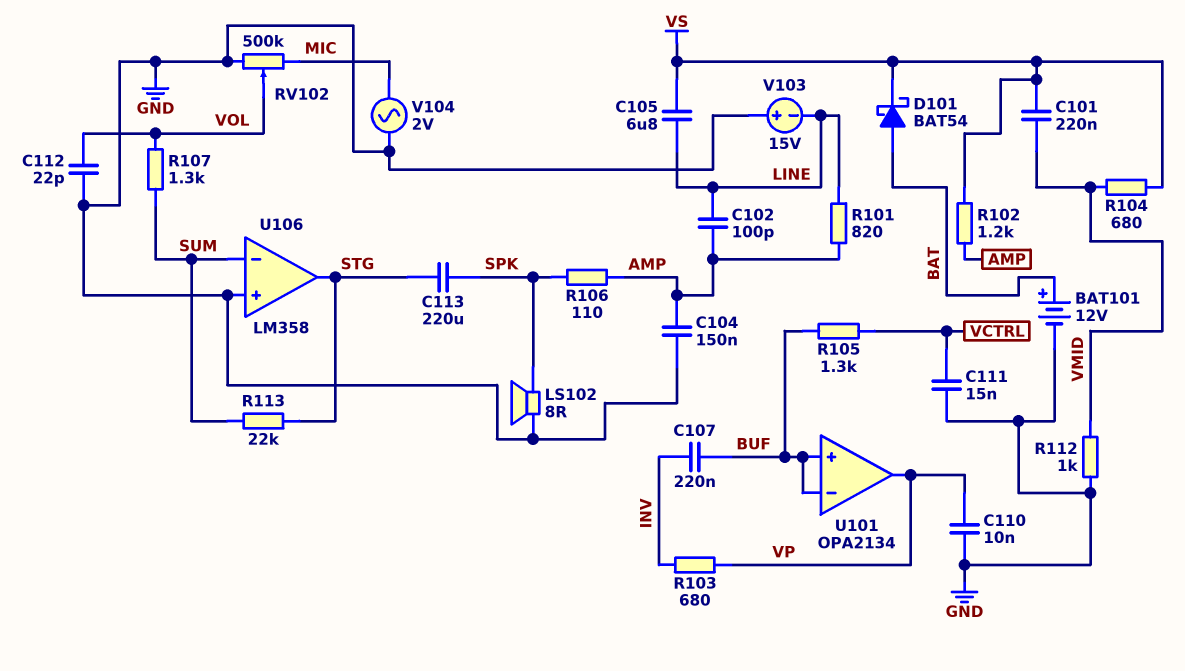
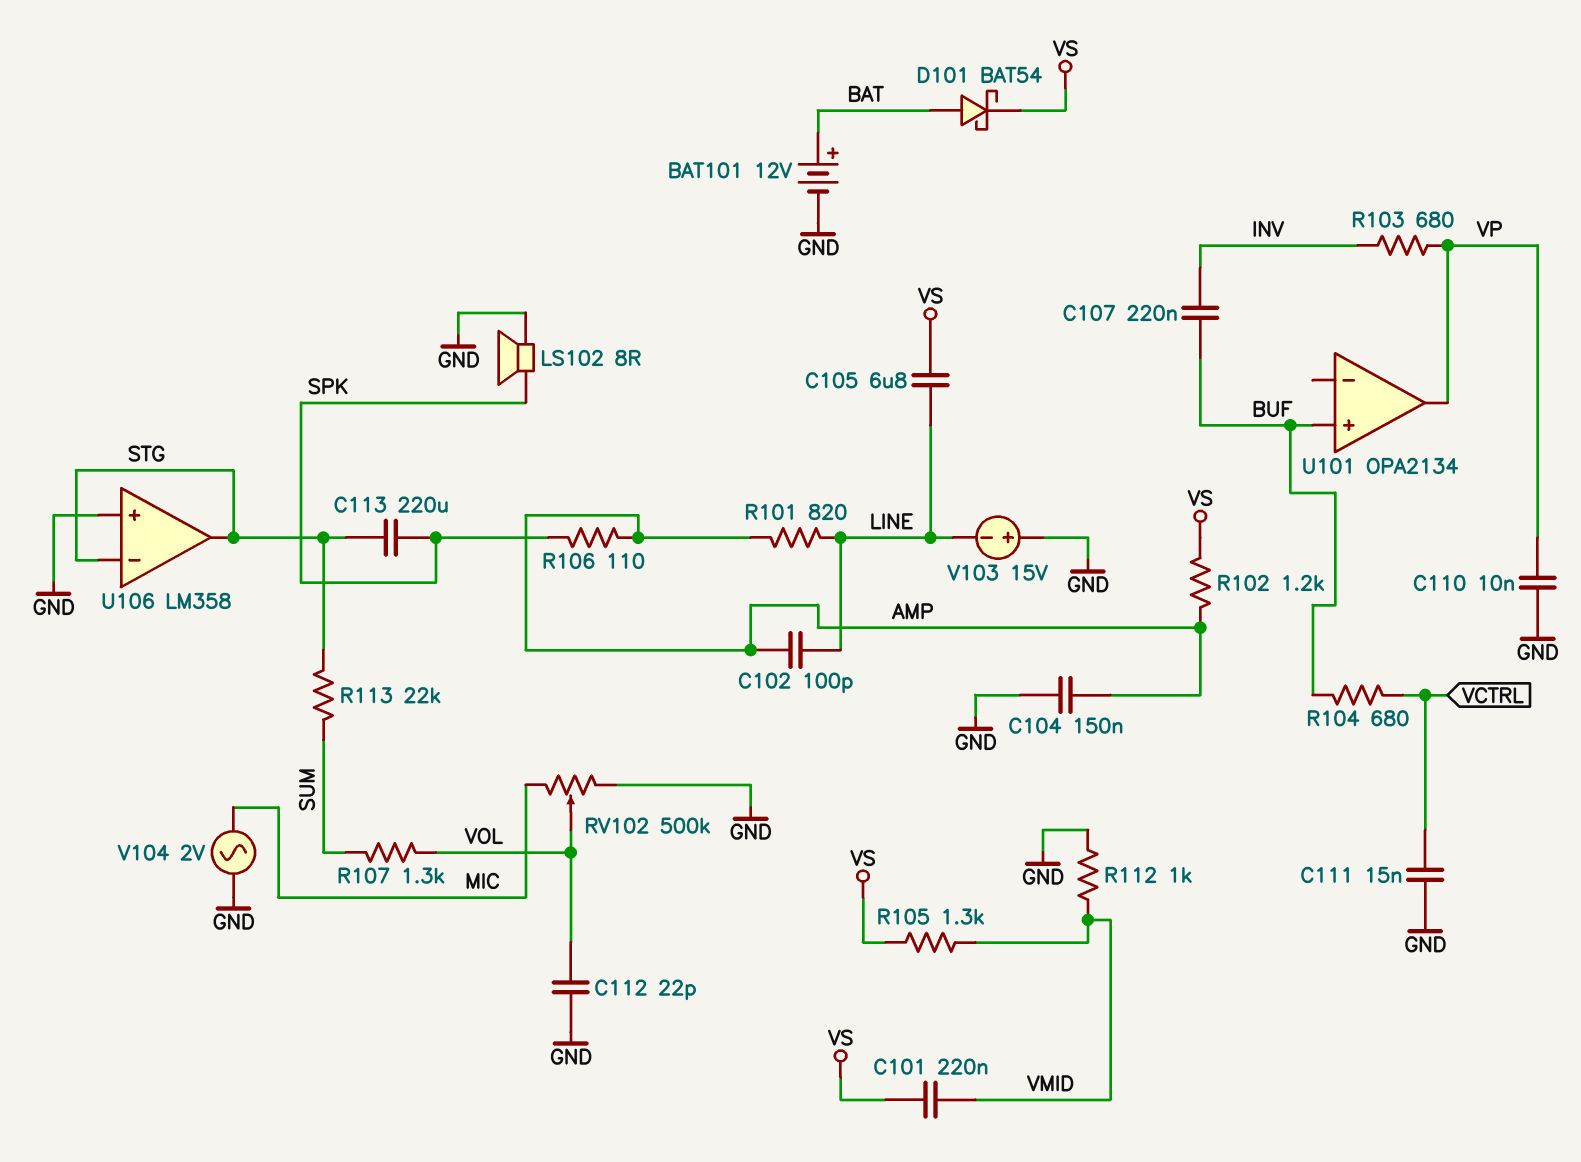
R104: 680 (VMID, VS) -> 680 (BUF, VCTRL)
R105: 1.3k (BUF, VCTRL) -> 1.3k (VMID, VS)
U101 pin in-: BUF -> none
U106 pin in-: SUM -> STG

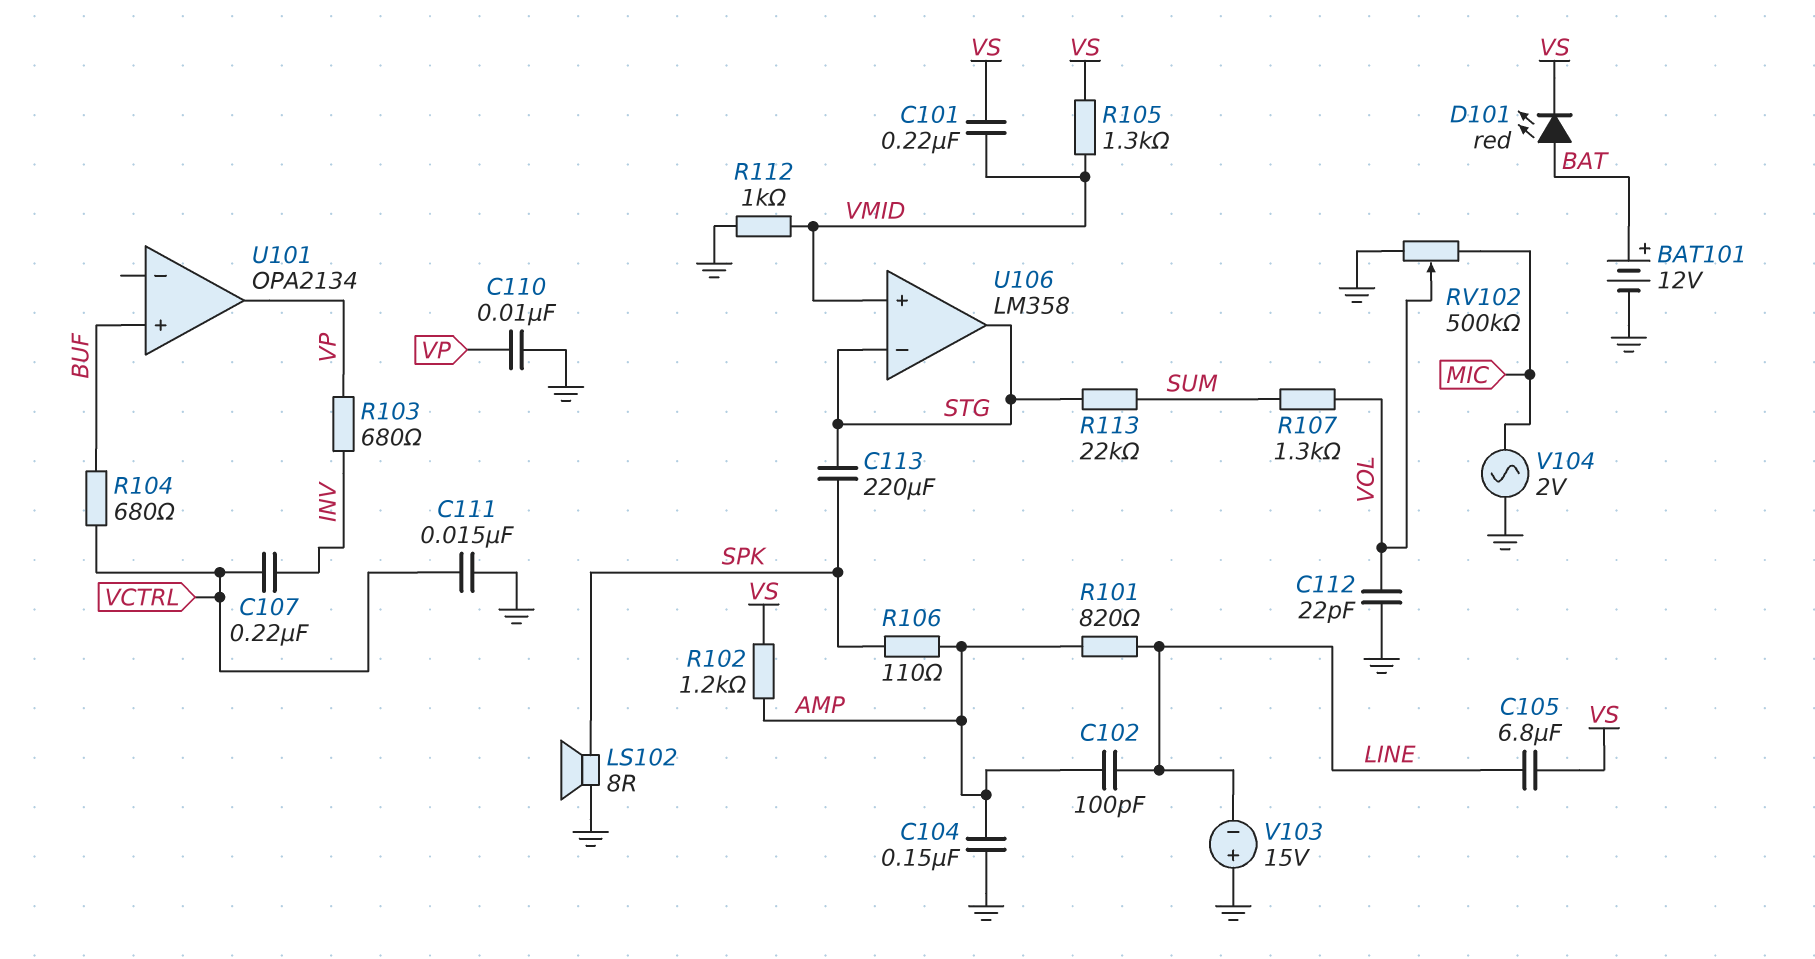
C107: 220nF (BUF, INV) -> 220nF (INV, VCTRL)
D101: schottky BAT54 (A BAT, K VS) -> LED red (A BAT, K VS)
U106 pin in+: GND -> VMID

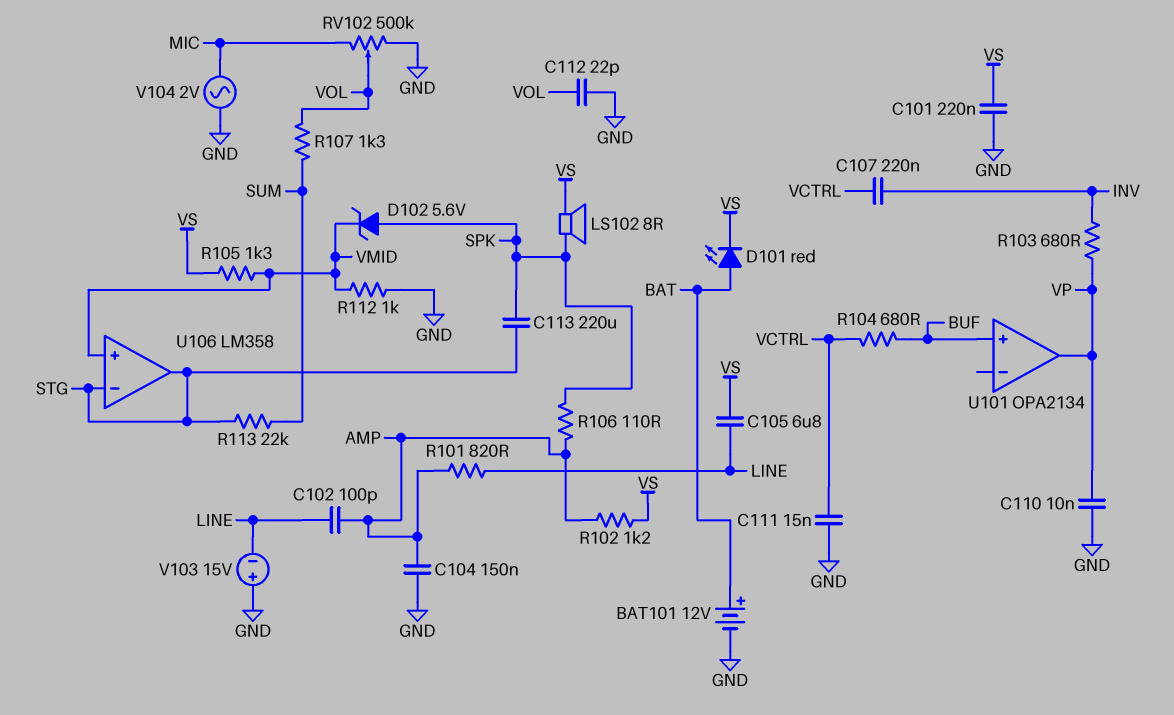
C101: 220nF (VMID, VS) -> 220nF (GND, VS)
D102: none -> zener 5.6V (A SPK, K VMID)
LS102: speaker 8R (GND, SPK) -> speaker 8R (SPK, VS)

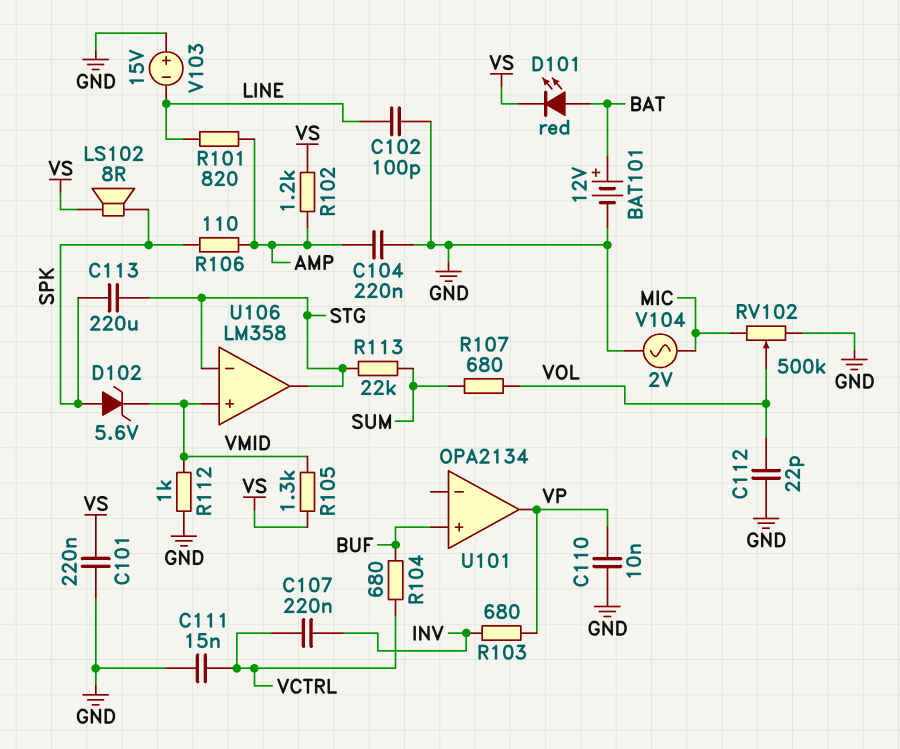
C102: 100pF (AMP, LINE) -> 100pF (GND, LINE)
C104: 150nF (AMP, GND) -> 220nF (AMP, GND)
C105: 6.8uF (LINE, VS) -> none
R107: 1.3k (SUM, VOL) -> 680 (SUM, VOL)

